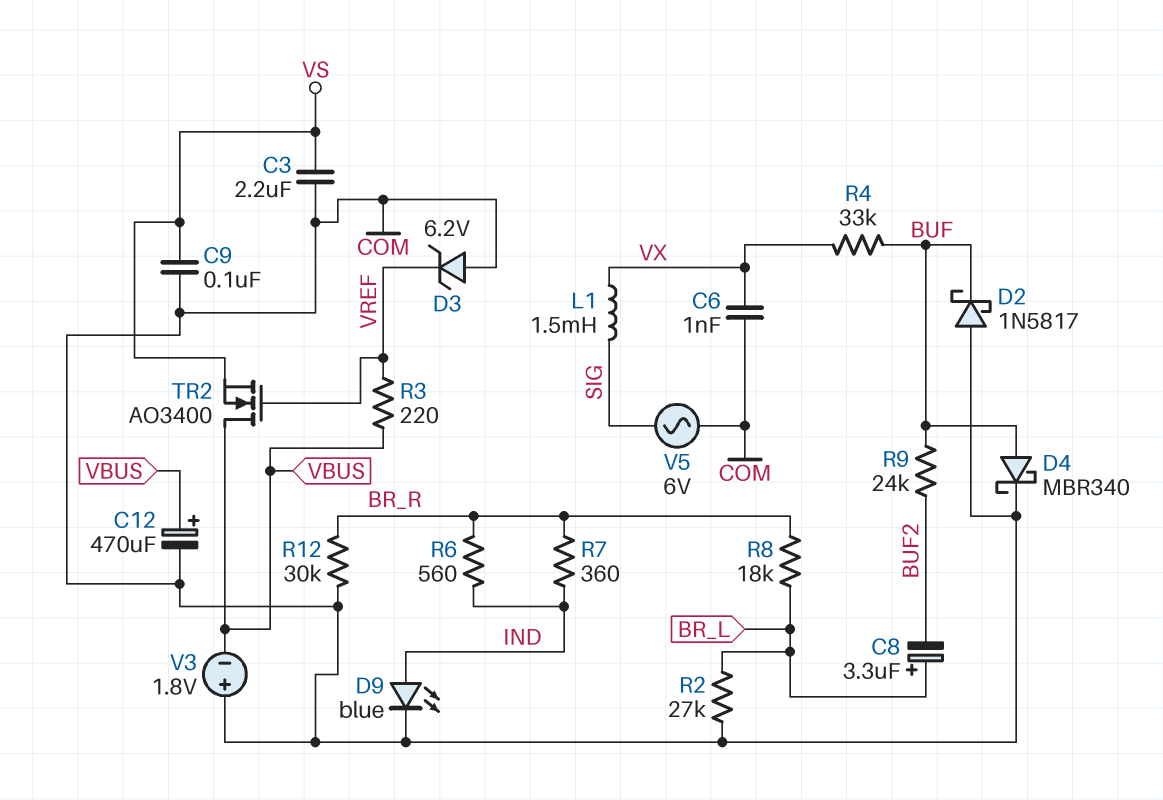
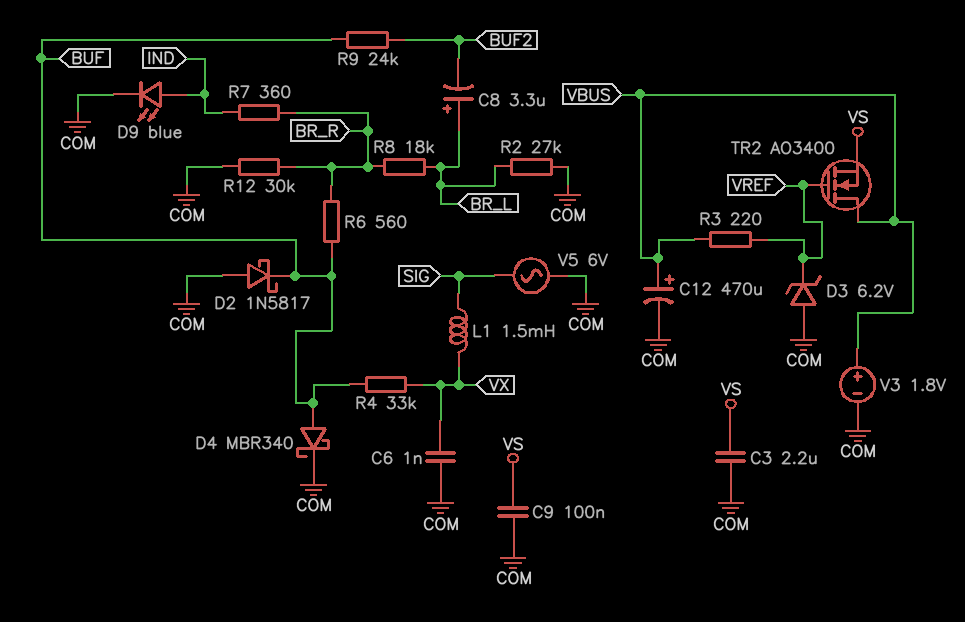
R6: 560 (BR_R, IND) -> 560 (BR_R, BUF)
V3: 1.8V (plus COM, minus VBUS) -> 1.8V (plus VBUS, minus COM)

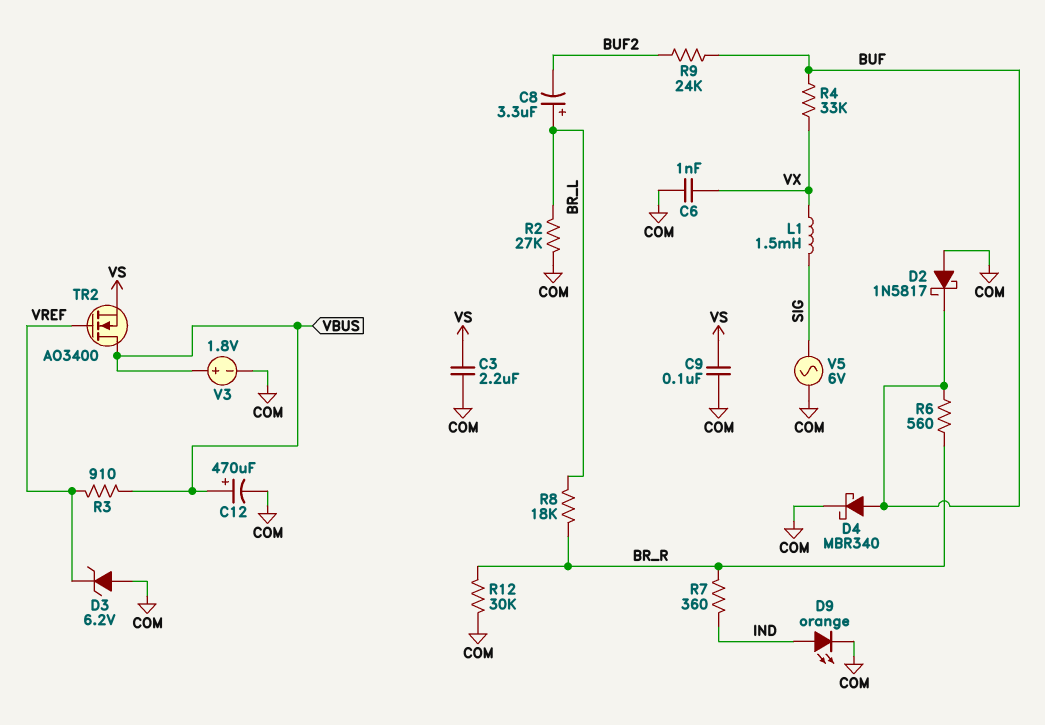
D9: LED blue (A IND, K COM) -> LED orange (A IND, K COM)
R3: 220 (VBUS, VREF) -> 910 (VBUS, VREF)

